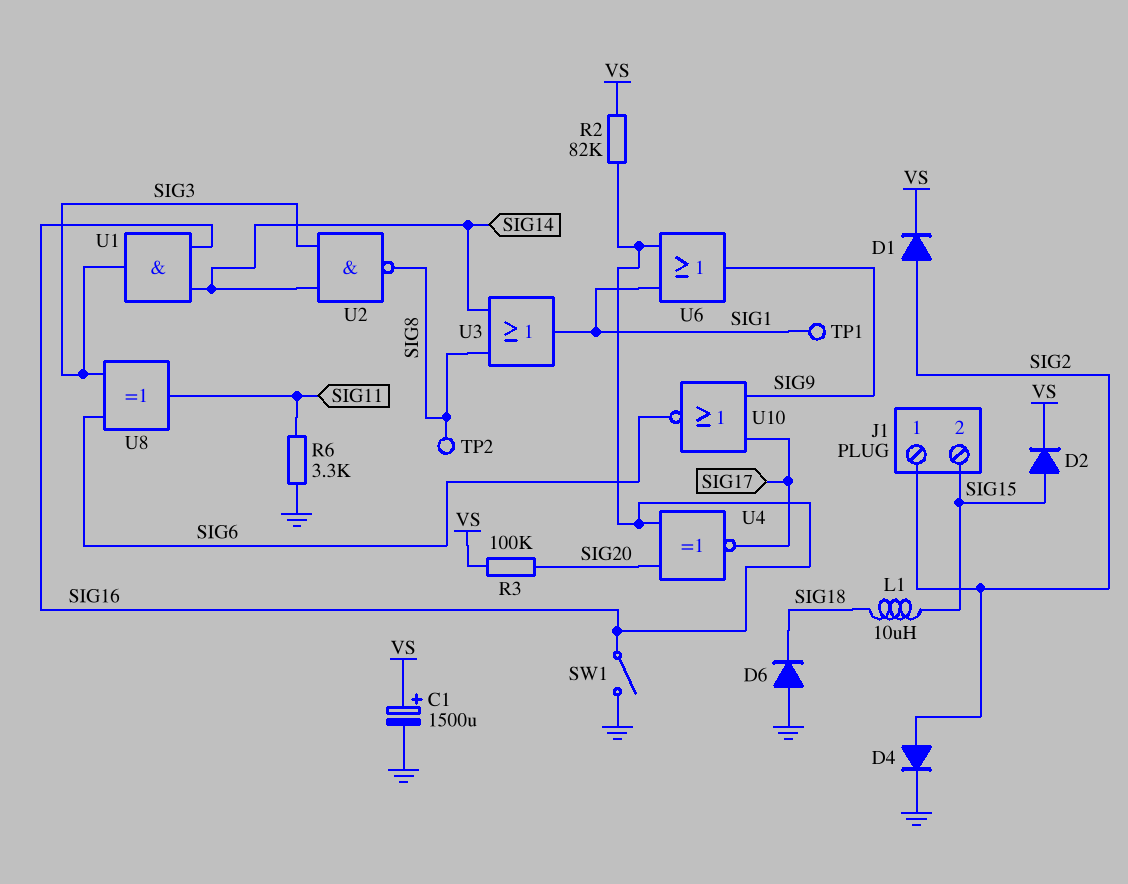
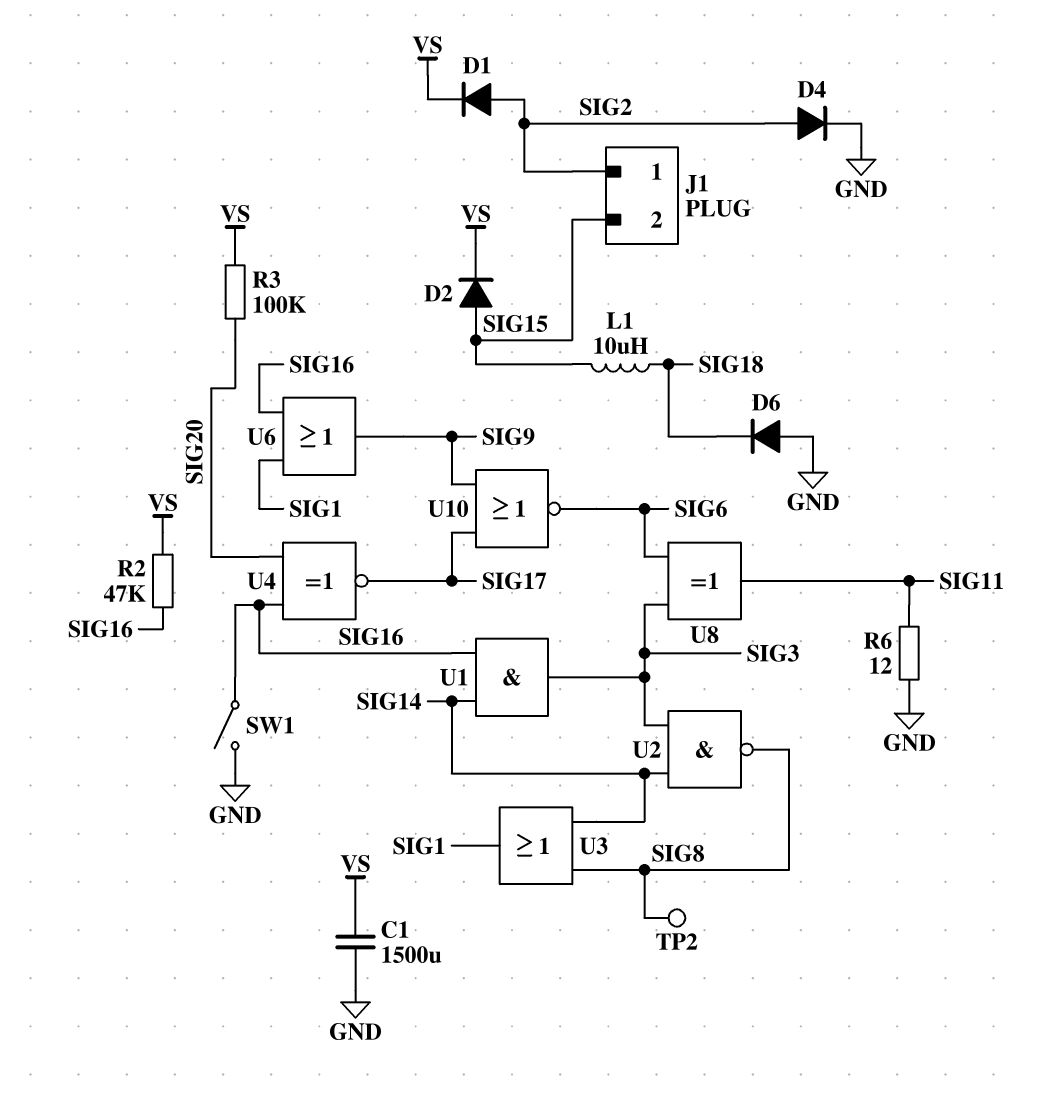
C1: 1500uF (plus VS, minus GND) -> 1500uF (GND, VS)
R2: 82k (SIG16, VS) -> 47k (SIG16, VS)
R6: 3.3k (GND, SIG11) -> 12 (GND, SIG11)
TP1: test point (SIG1) -> none

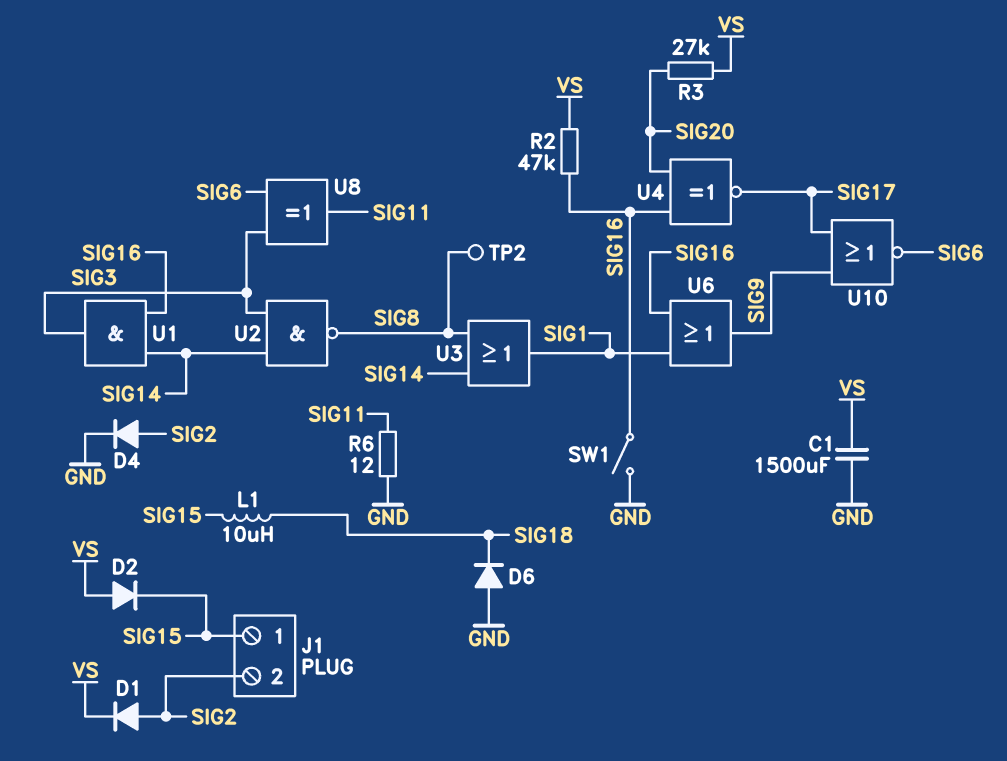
D2: diode (A SIG15, K VS) -> diode (A VS, K SIG15)
J1 pin 1: SIG2 -> SIG15
J1 pin 2: SIG15 -> SIG2
R3: 100k (SIG20, VS) -> 27k (SIG20, VS)

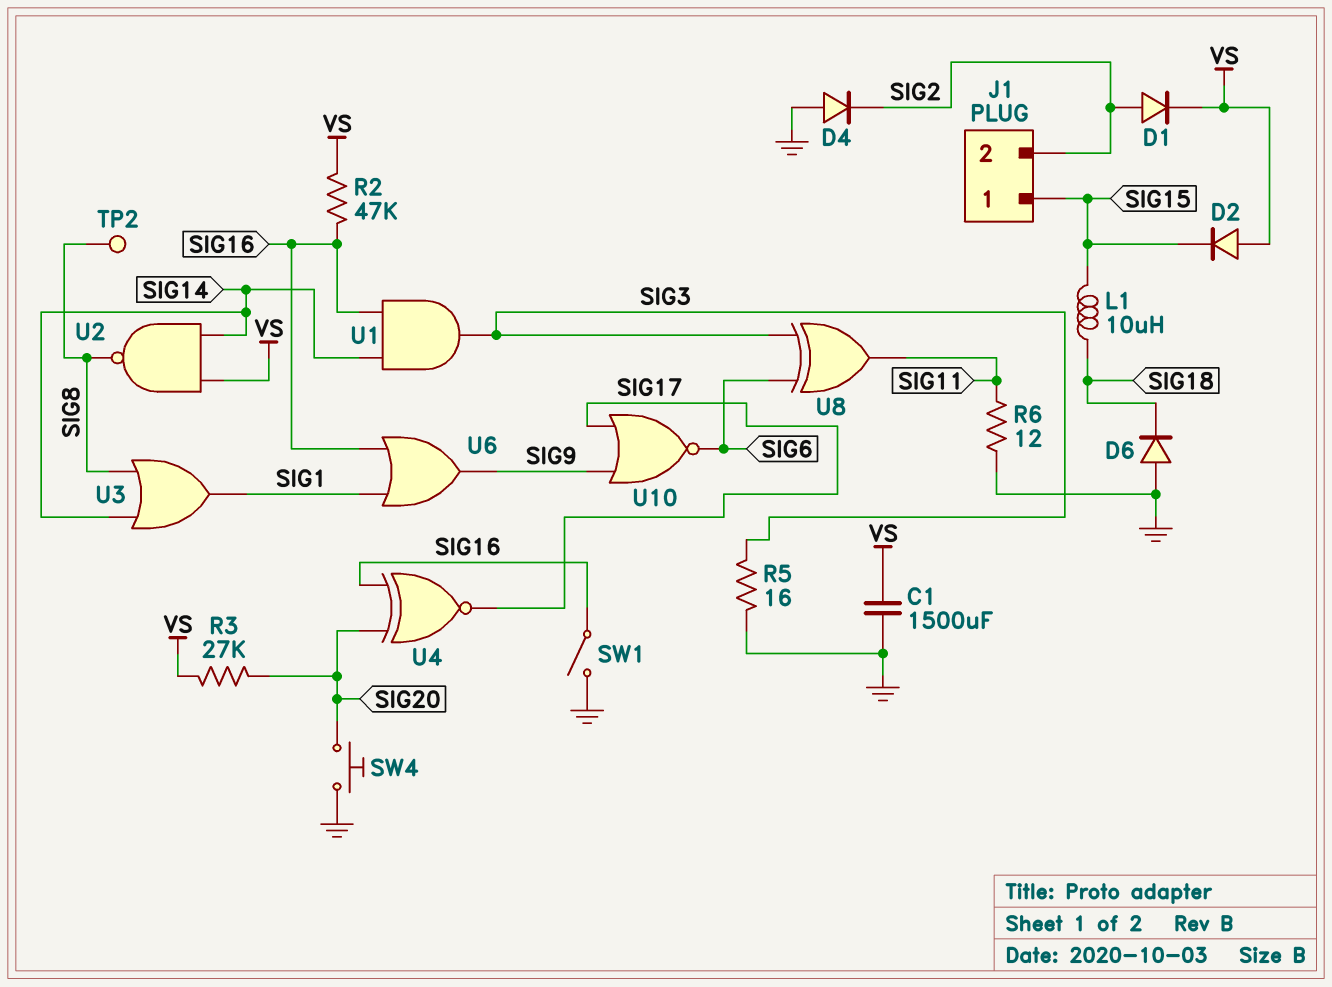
D4: diode (A SIG2, K GND) -> diode (A GND, K SIG2)
R5: none -> 16 (GND, SIG3)
SW4: none -> button (GND, SIG20)
U2: NAND (in SIG3, in SIG14, out SIG8) -> NAND (in SIG14, in VS, out SIG8)

